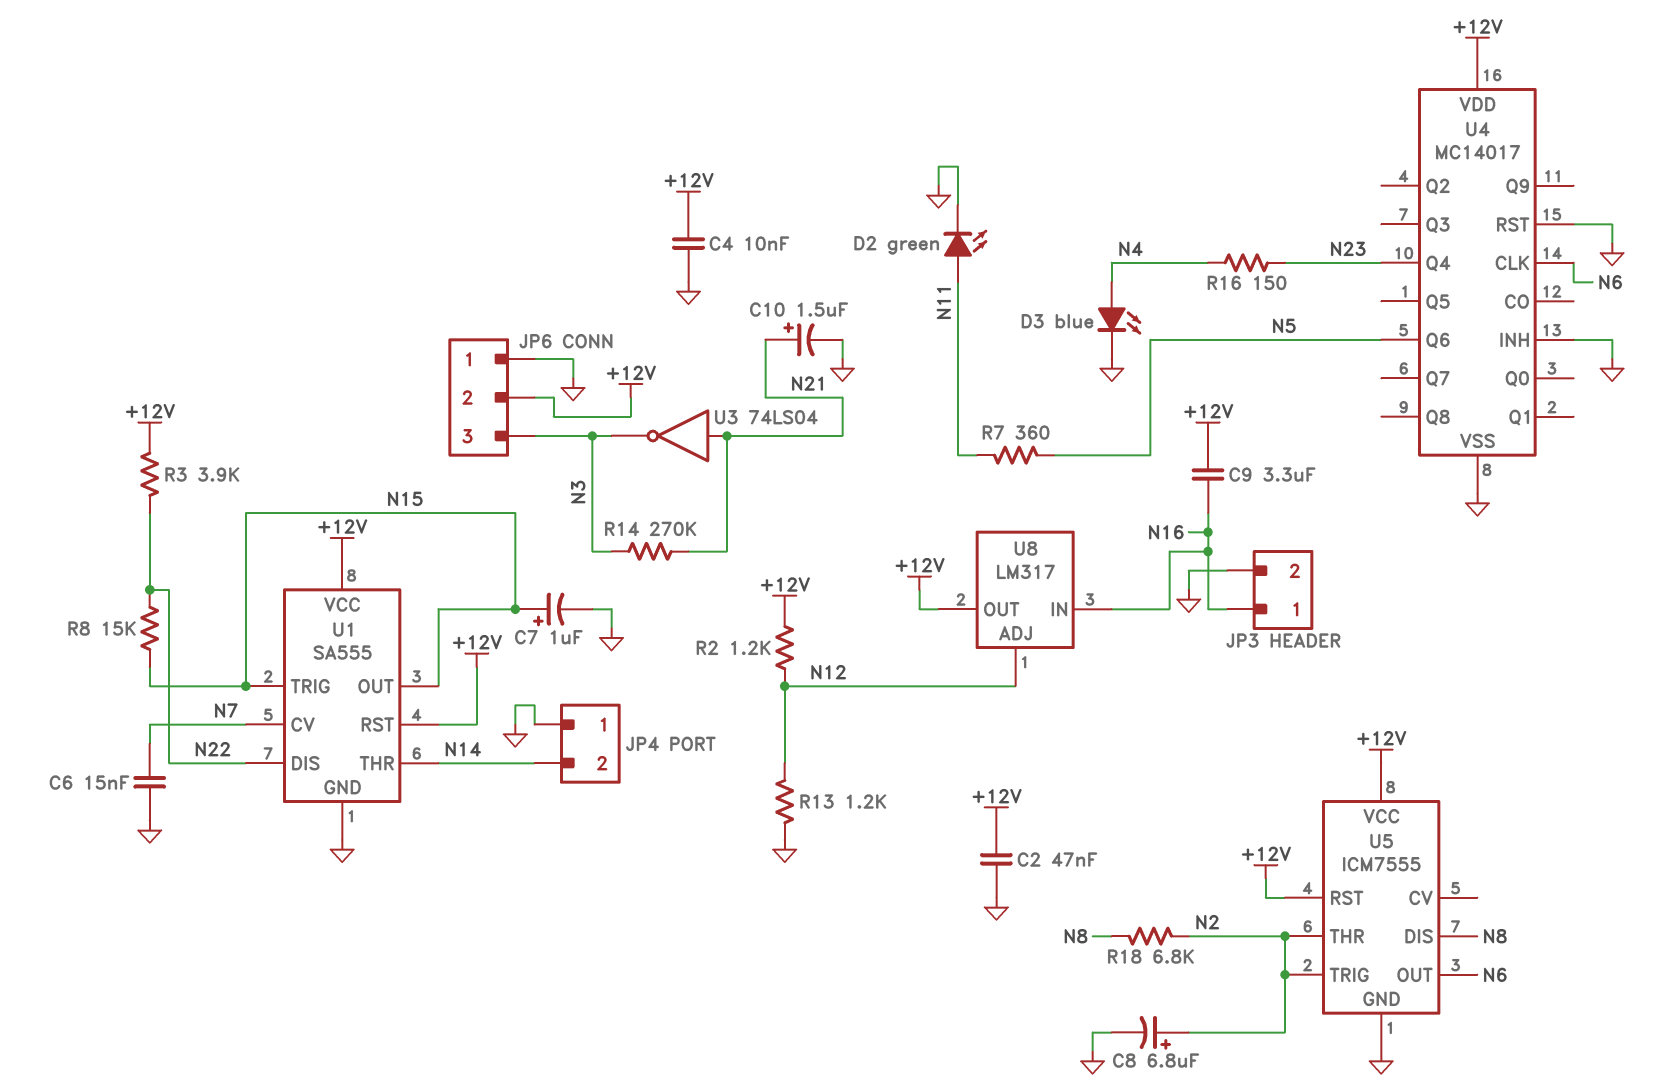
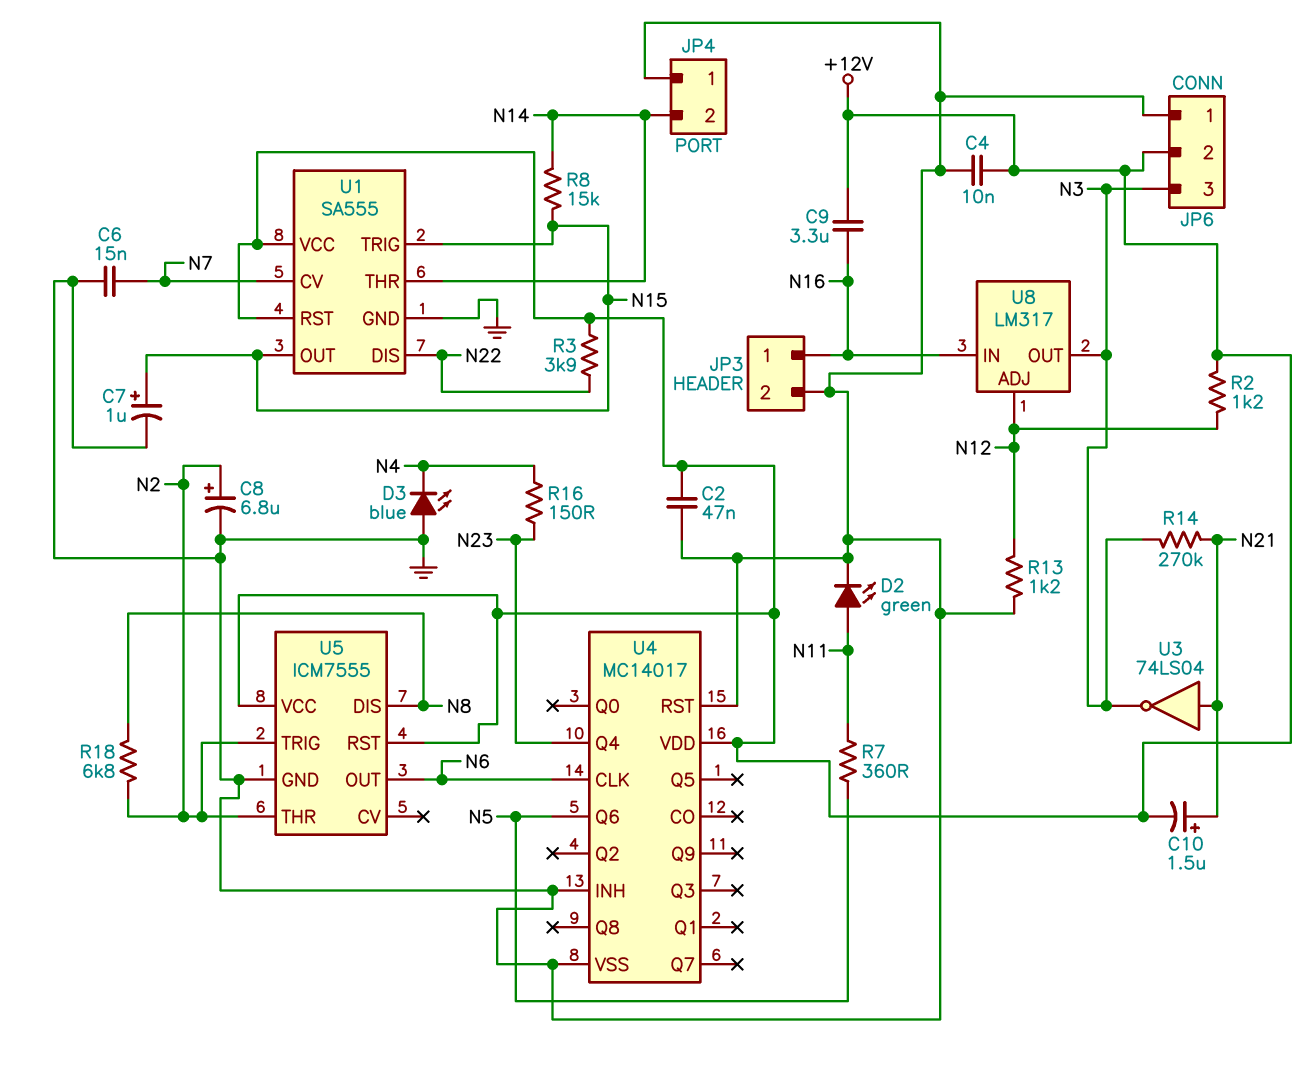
C10: 1.5uF (plus N21, minus GND) -> 1.5uF (plus N21, minus +12V)
D3: LED blue (A N4, K GND) -> LED blue (A GND, K N4)
R8: 15k (N15, N22) -> 15k (N14, N15)
U8 pin OUT: +12V -> N3

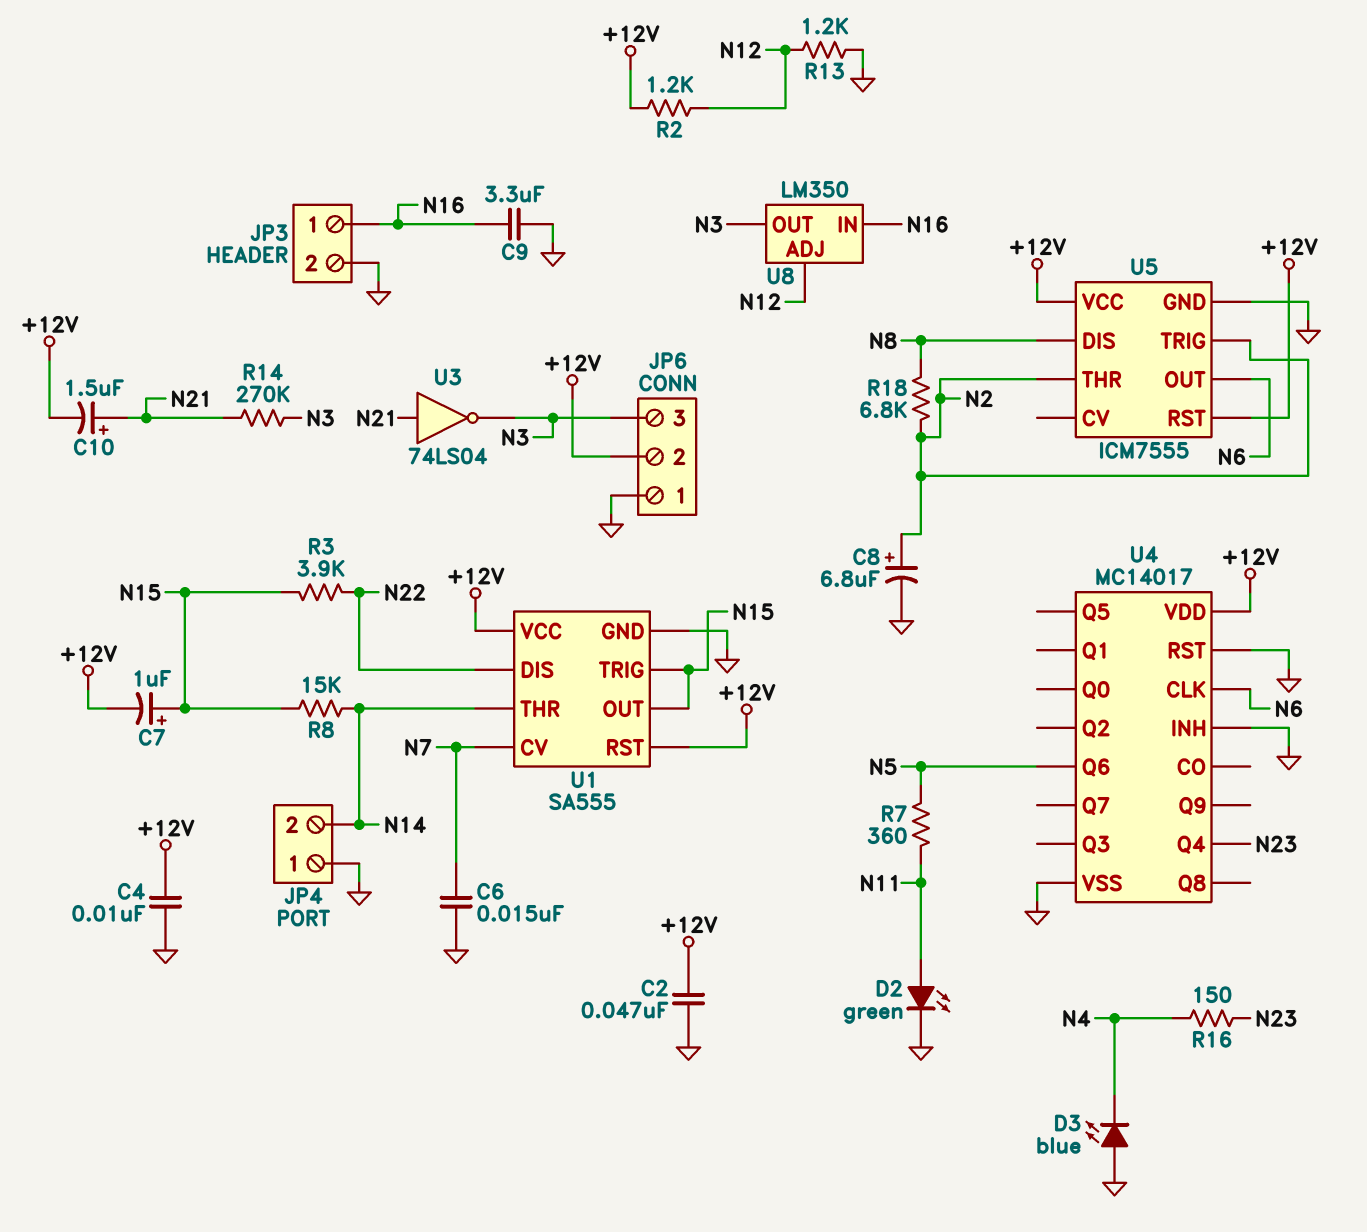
C7: 1uF (plus N15, minus GND) -> 1uF (plus N15, minus +12V)
C9: 3.3uF (+12V, N16) -> 3.3uF (GND, N16)
R3: 3.9k (+12V, N22) -> 3.9k (N15, N22)
U8: LM317 -> LM350

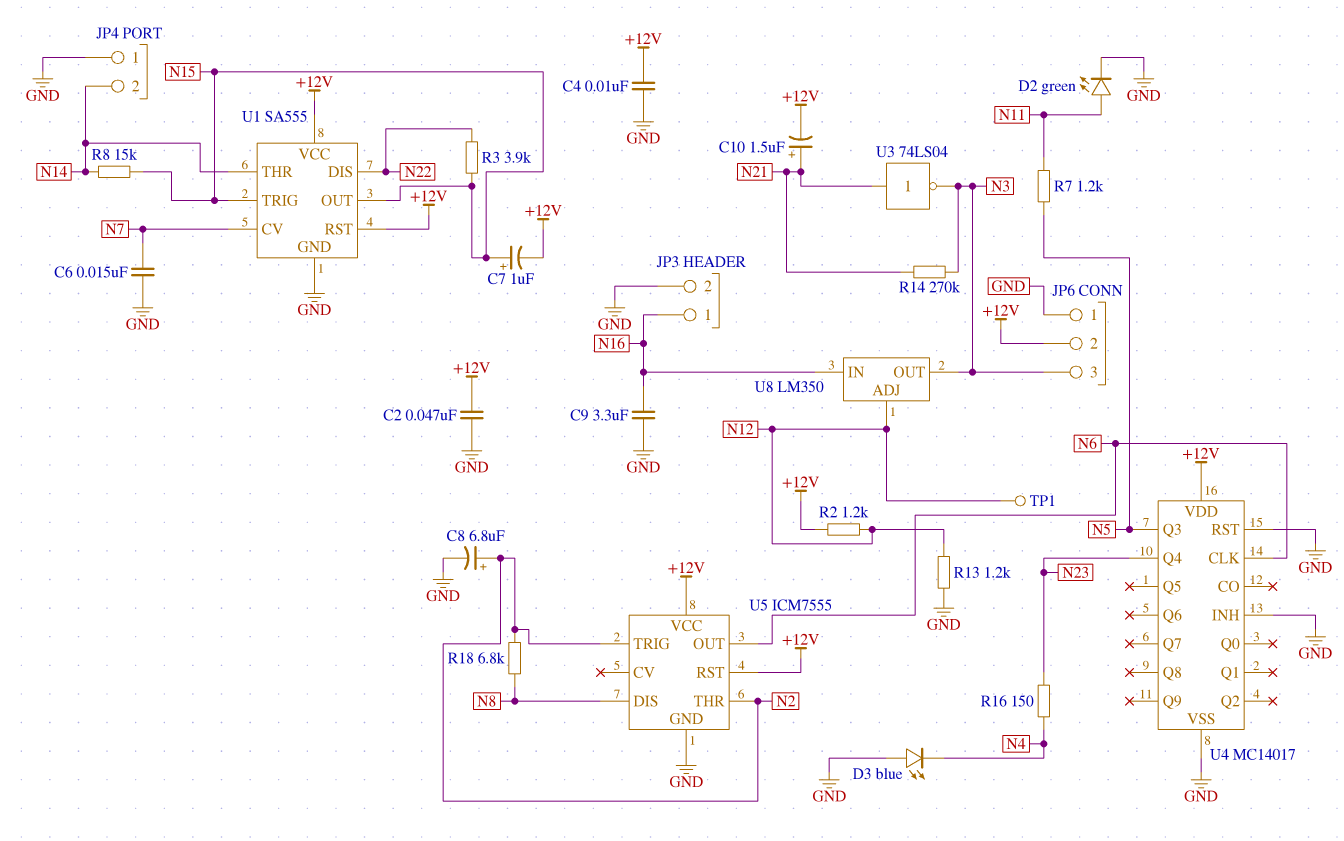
R7: 360 (N5, N11) -> 1.2k (N5, N11)
TP1: none -> test point (N12)
U4 pin Q3: none -> N5
U4 pin Q6: N5 -> none

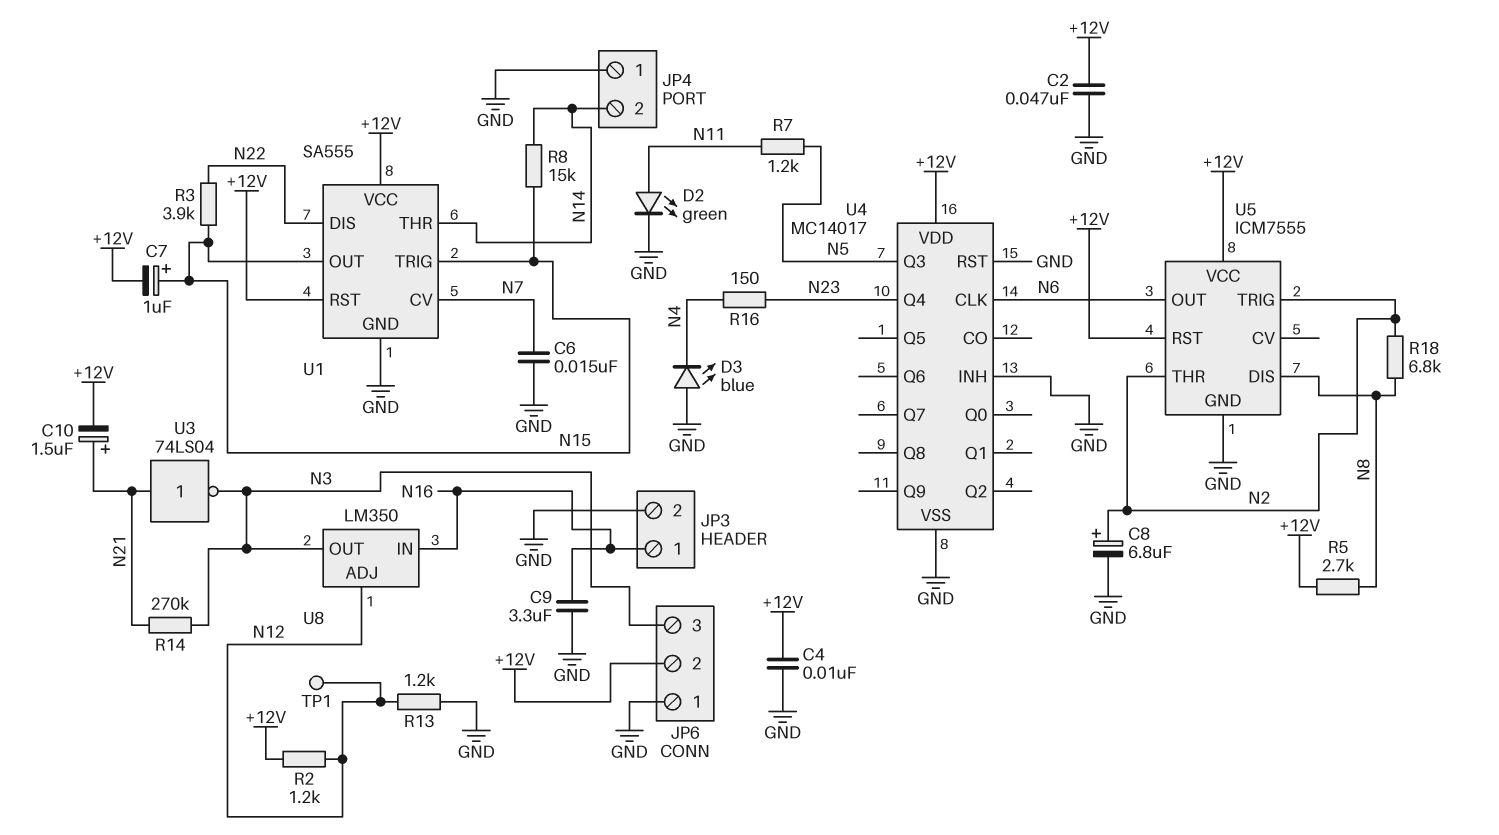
R5: none -> 2.7k (+12V, N8)

